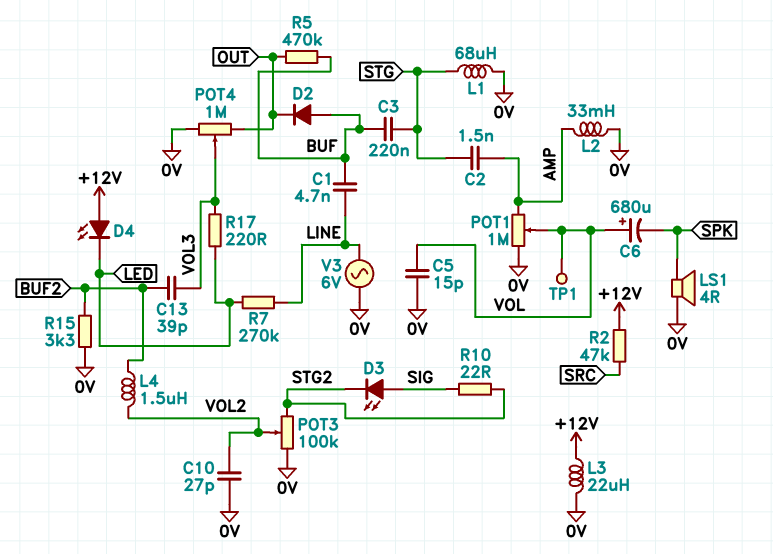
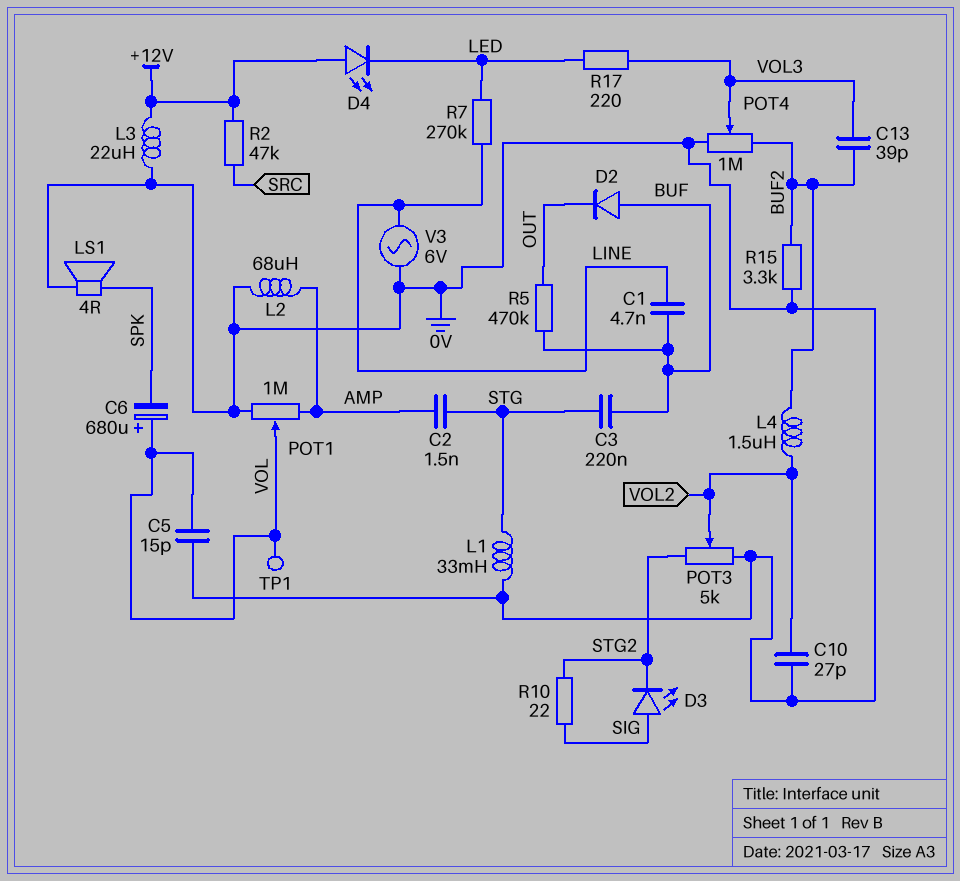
L1: 68uH (0V, STG) -> 33mH (0V, STG)
L2: 33mH (0V, AMP) -> 68uH (0V, AMP)
POT3: 100k (0V, STG2, wiper VOL2) -> 5k (0V, STG2, wiper VOL2)
POT4: 1M (0V, OUT, wiper VOL3) -> 1M (0V, BUF2, wiper VOL3)

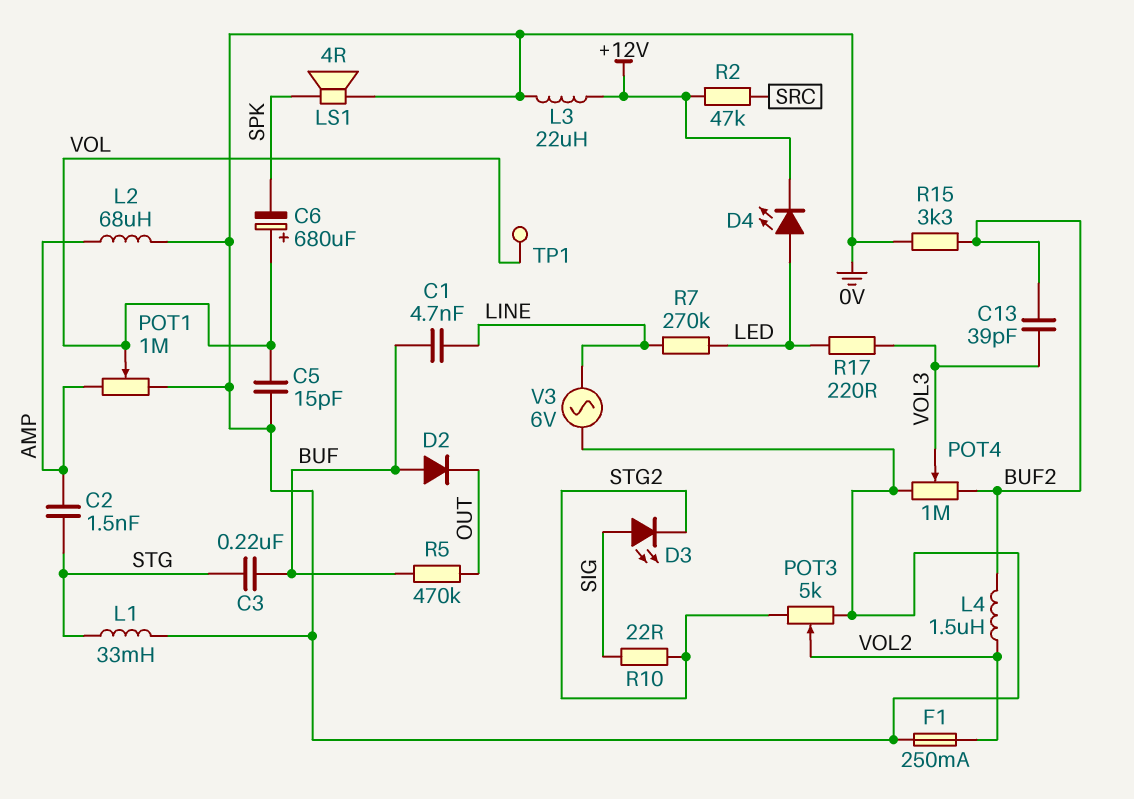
C10: 27pF (0V, VOL2) -> none
D4: LED (A +12V, K LED) -> LED (A LED, K +12V)
F1: none -> 250mA (0V, VOL2)

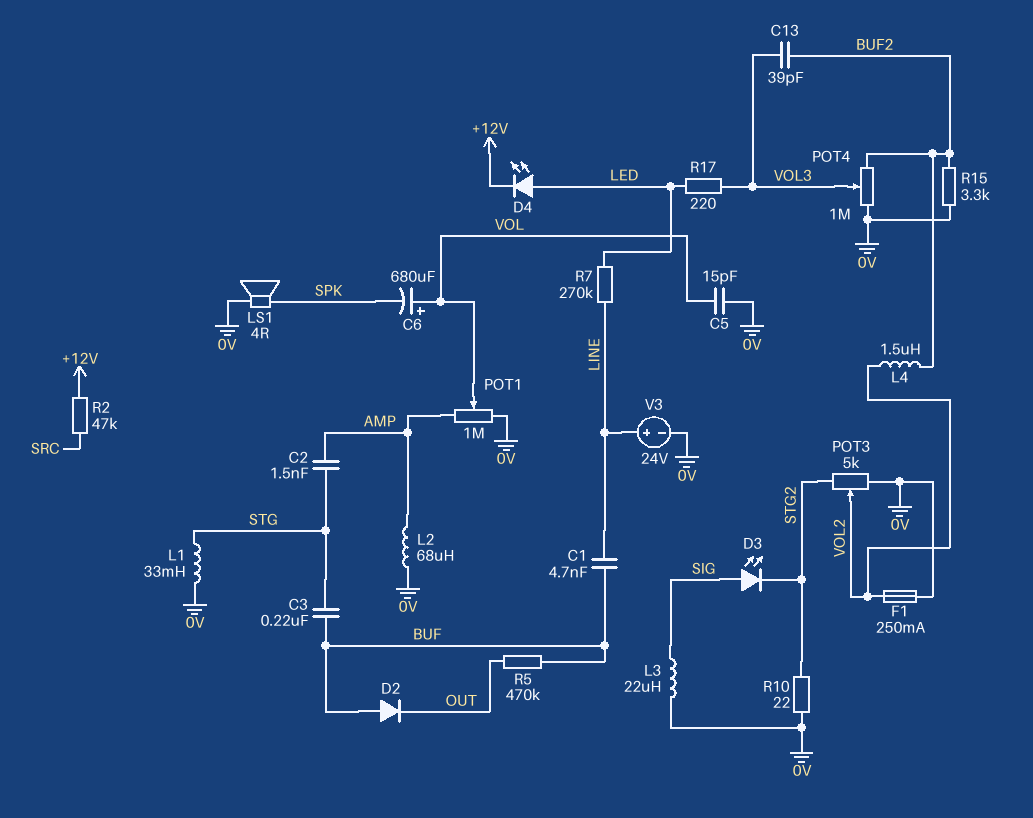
L3: 22uH (+12V, 0V) -> 22uH (0V, SIG)
R10: 22 (SIG, STG2) -> 22 (0V, STG2)
TP1: test point (VOL) -> none
V3: AC 6V (0V, LINE) -> 24V (plus LINE, minus 0V)

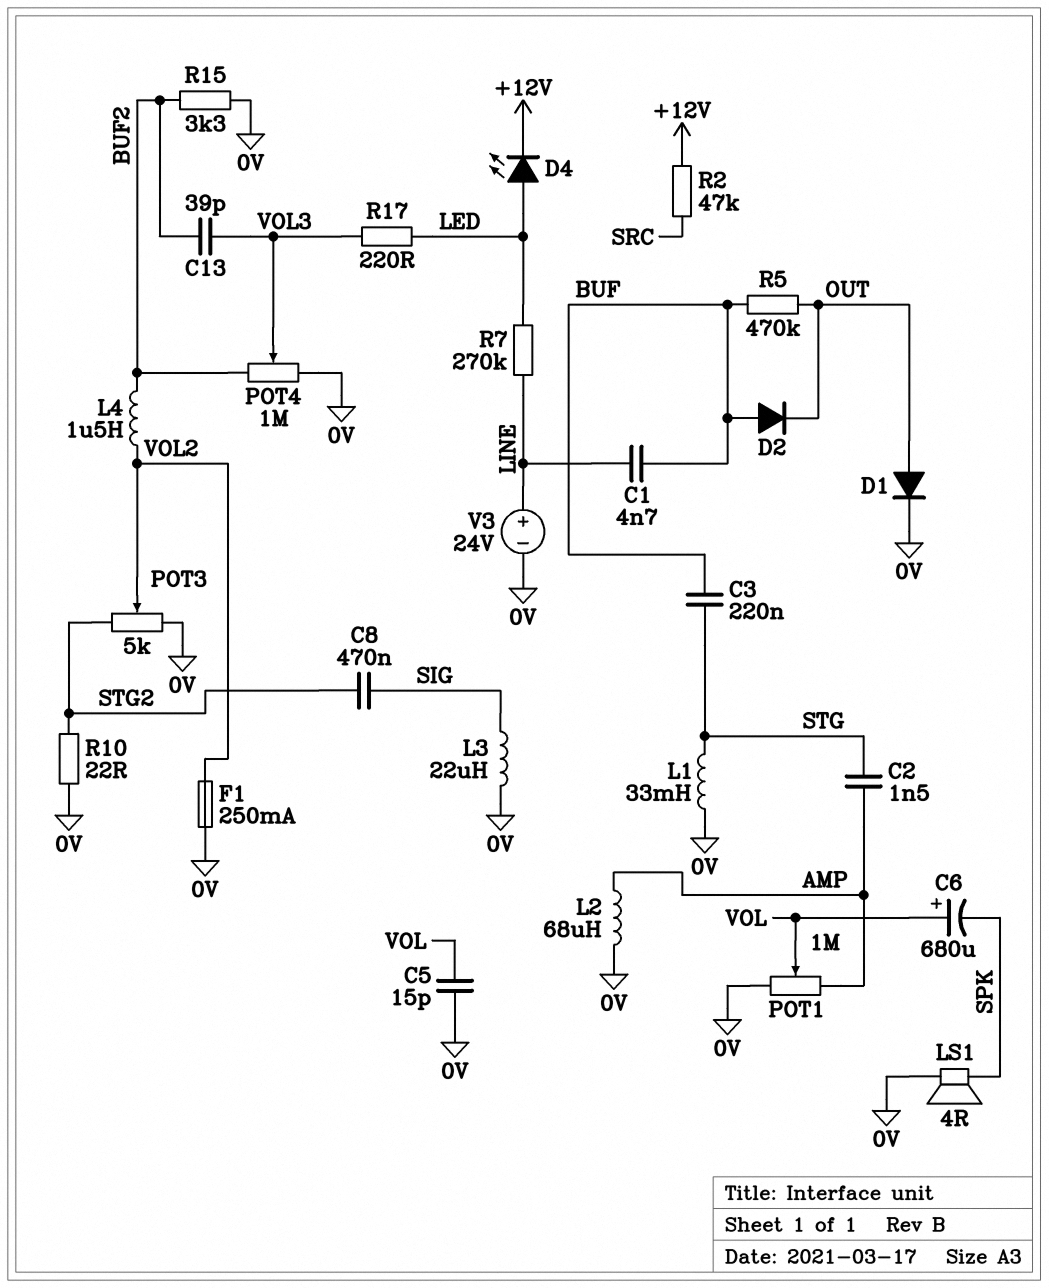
C8: none -> 470nF (SIG, STG2)
D1: none -> diode (A OUT, K 0V)
D3: LED (A SIG, K STG2) -> none

